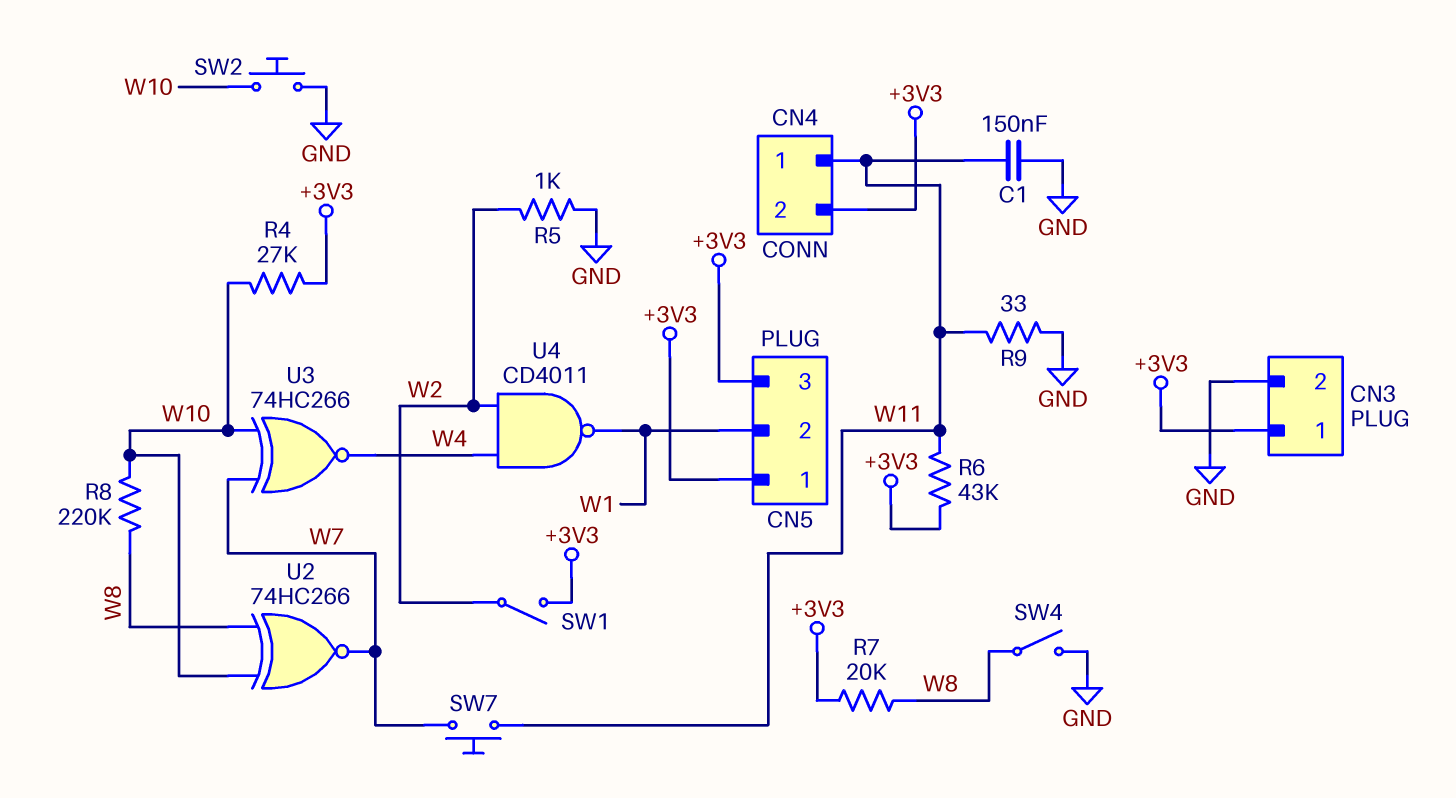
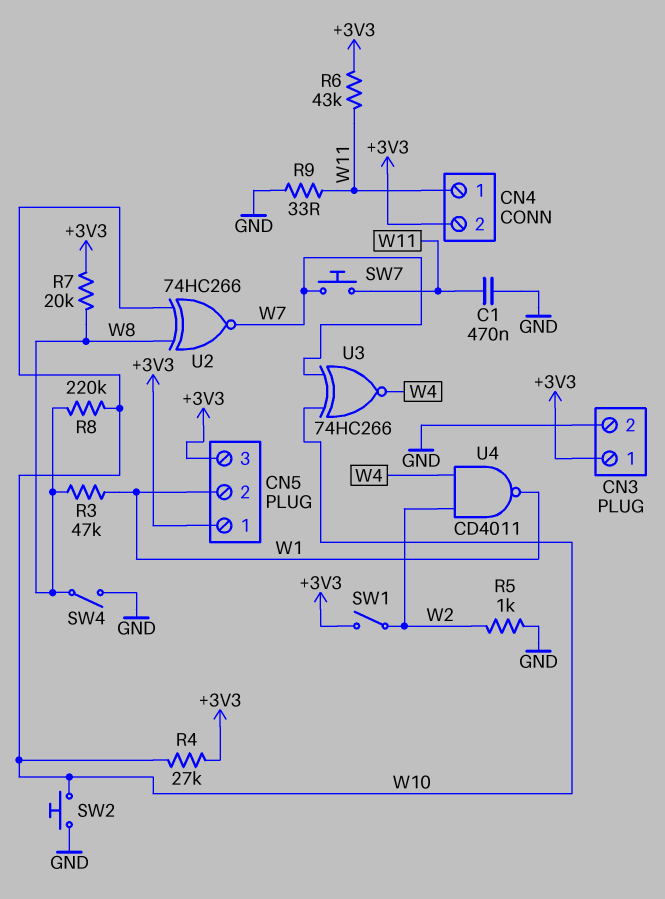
C1: 150nF (GND, W11) -> 470nF (GND, W11)
R3: none -> 47k (W1, W8)

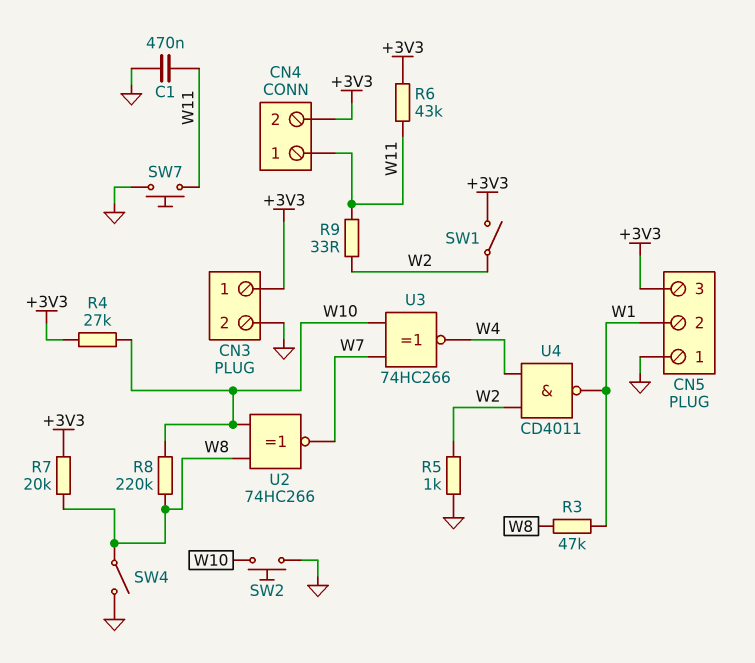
CN5 pin 1: +3V3 -> GND
R9: 33 (GND, W11) -> 33 (W2, W11)
SW7: button (W7, W11) -> button (GND, W11)

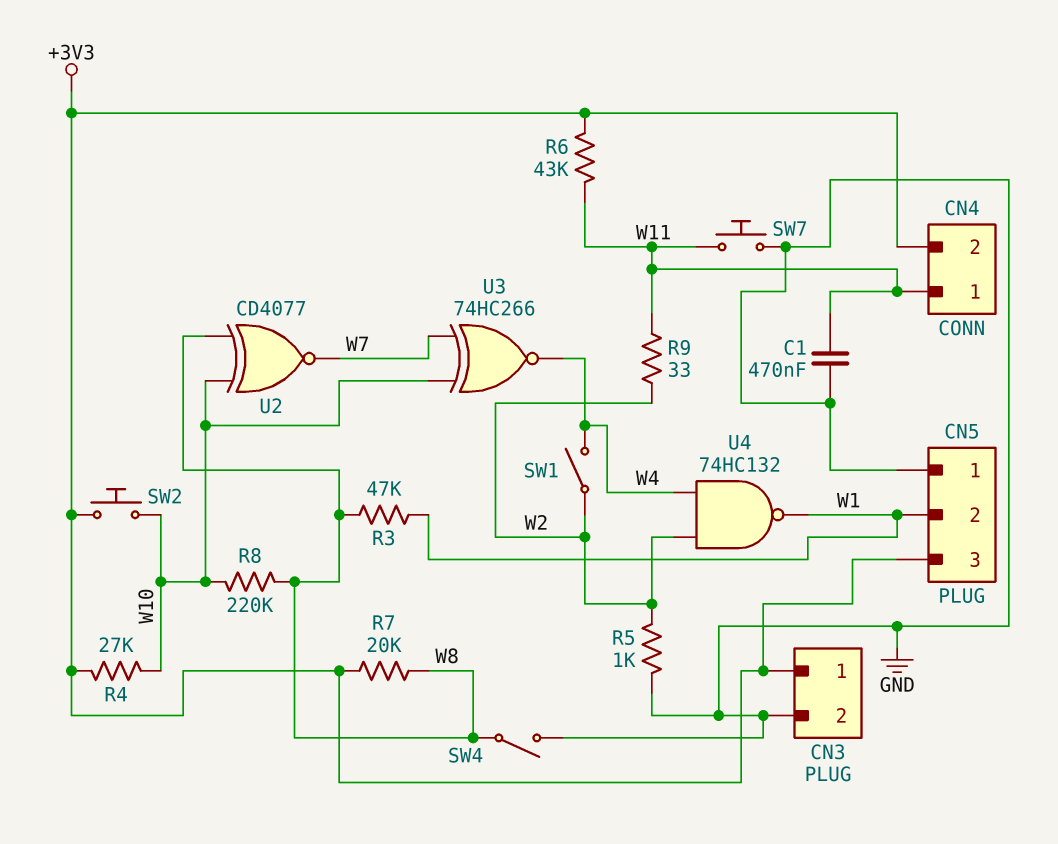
SW1: switch (+3V3, W2) -> switch (W2, W4)
SW2: button (GND, W10) -> button (+3V3, W10)
U2: XNOR 74HC266 (in W8, in W10, out W7) -> XNOR CD4077 (in W8, in W10, out W7)
U4: NAND CD4011 (in W2, in W4, out W1) -> NAND 74HC132 (in W2, in W4, out W1)

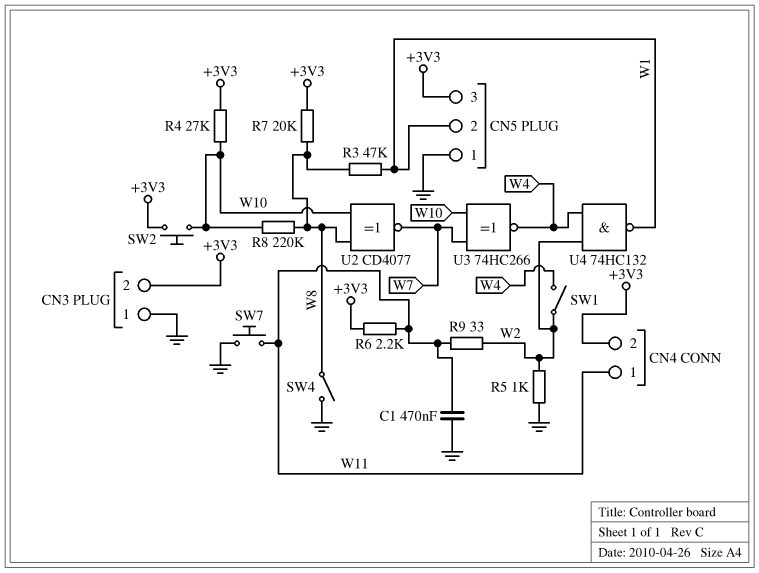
CN3 pin 1: +3V3 -> GND
CN3 pin 2: GND -> +3V3
R6: 43k (+3V3, W11) -> 2.2k (+3V3, W11)

